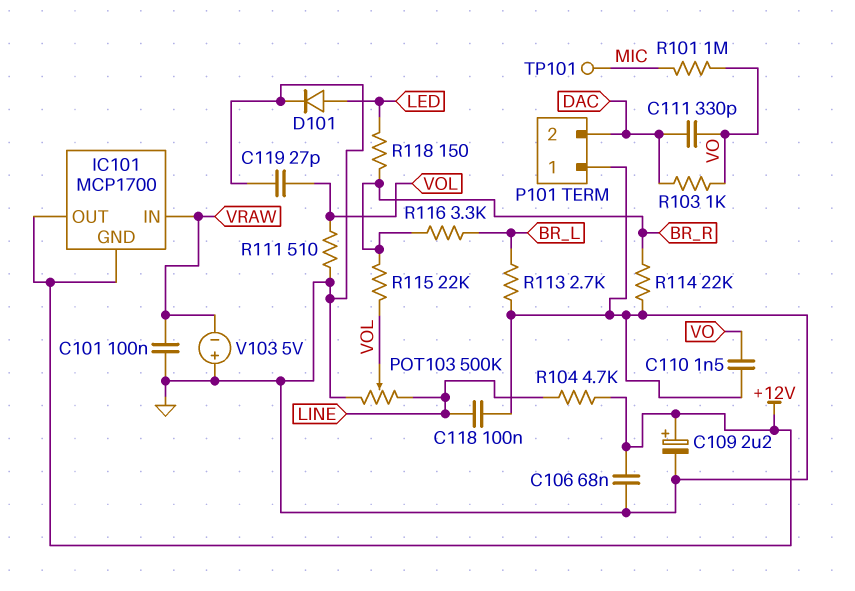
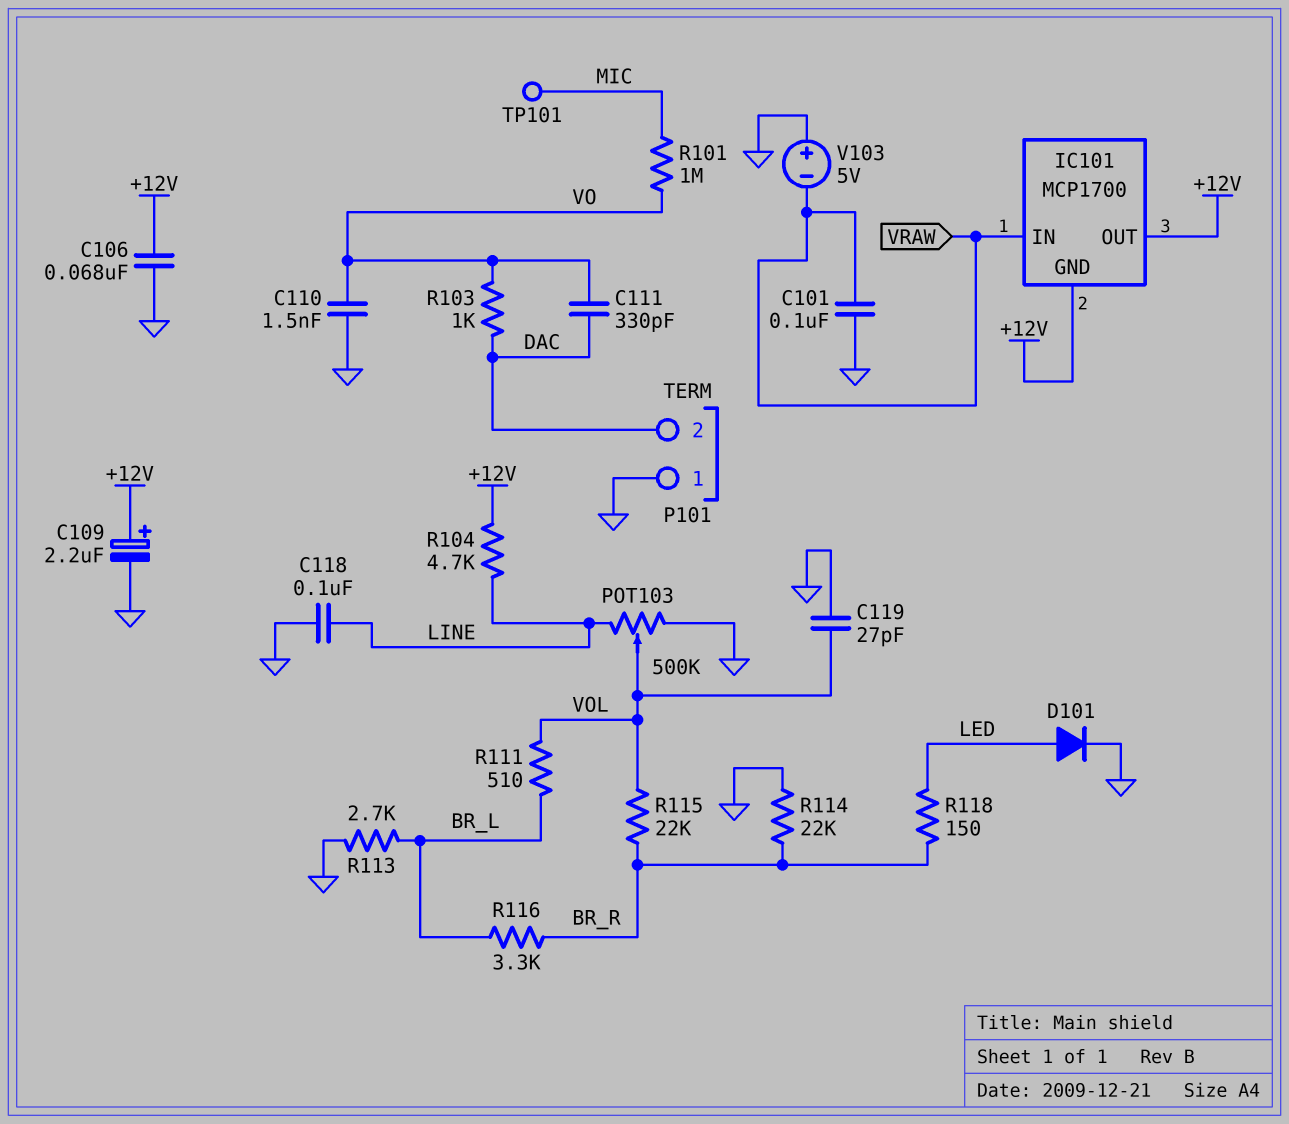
R111: 510 (GND, VOL) -> 510 (BR_L, VOL)

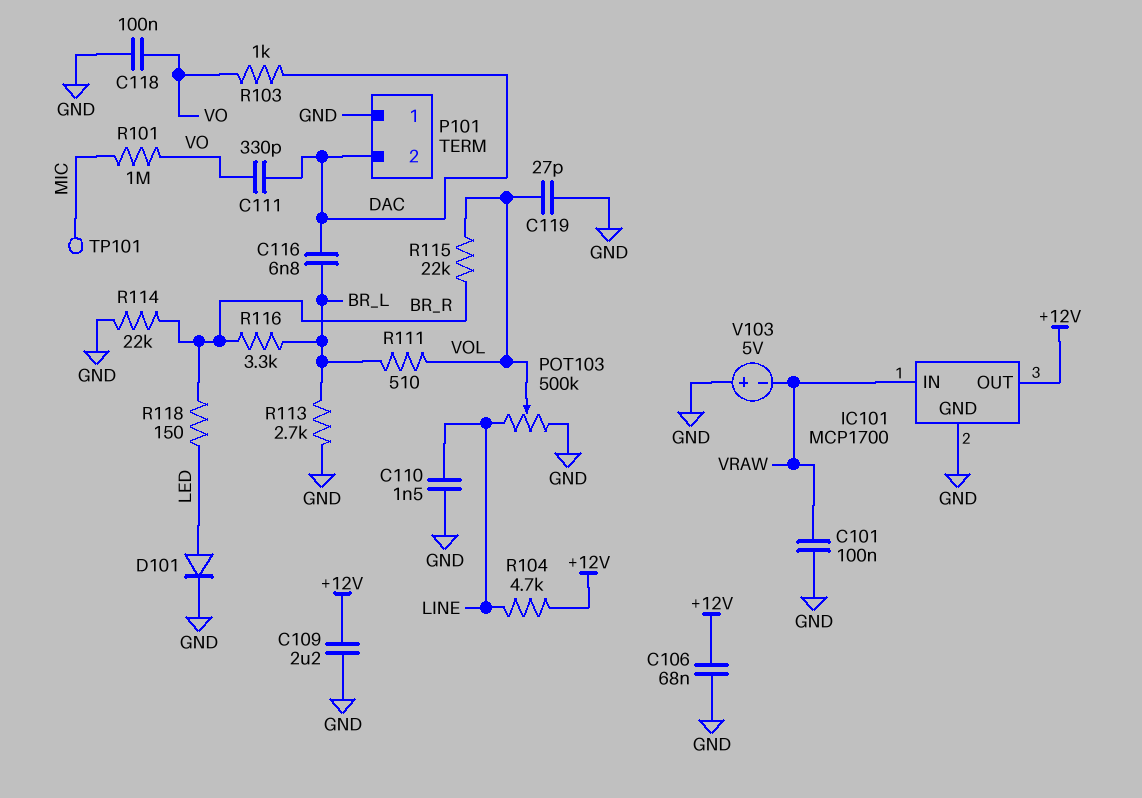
C109: 2.2uF (plus +12V, minus GND) -> 2.2uF (+12V, GND)
C110: 1.5nF (GND, VO) -> 1.5nF (GND, LINE)
C116: none -> 6.8nF (BR_L, DAC)
C118: 100nF (GND, LINE) -> 100nF (GND, VO)
IC101 pin GND: +12V -> GND

